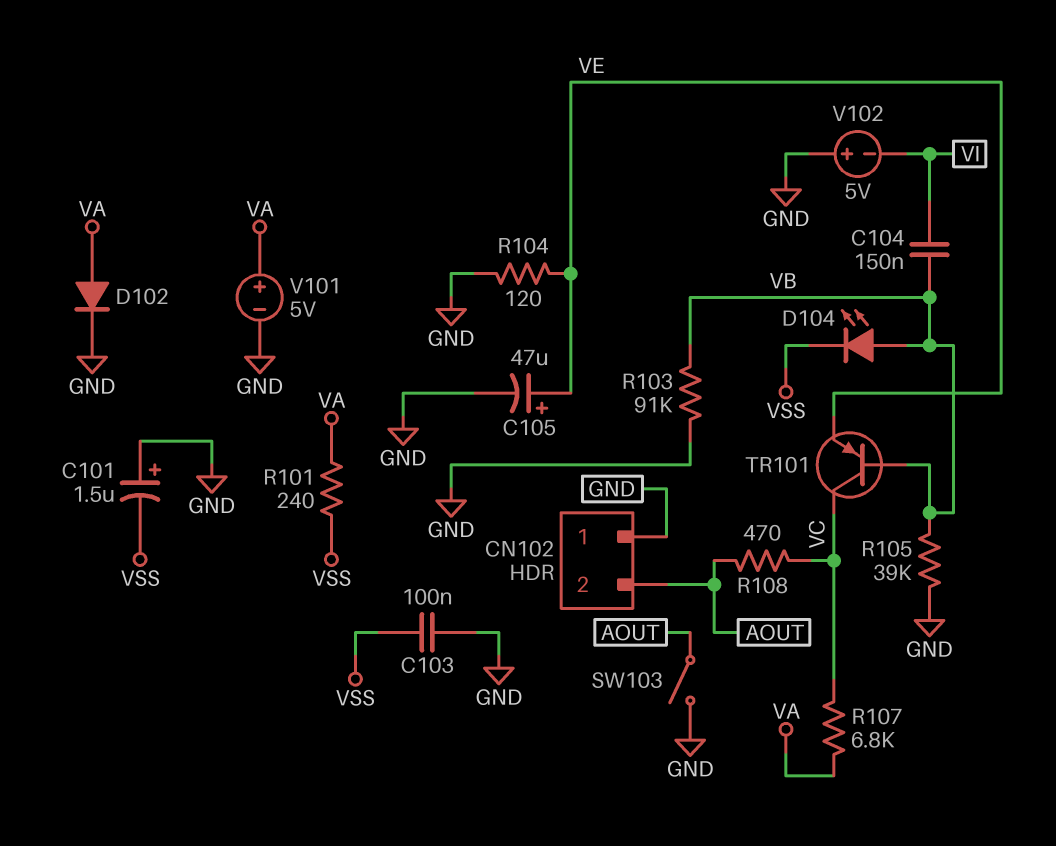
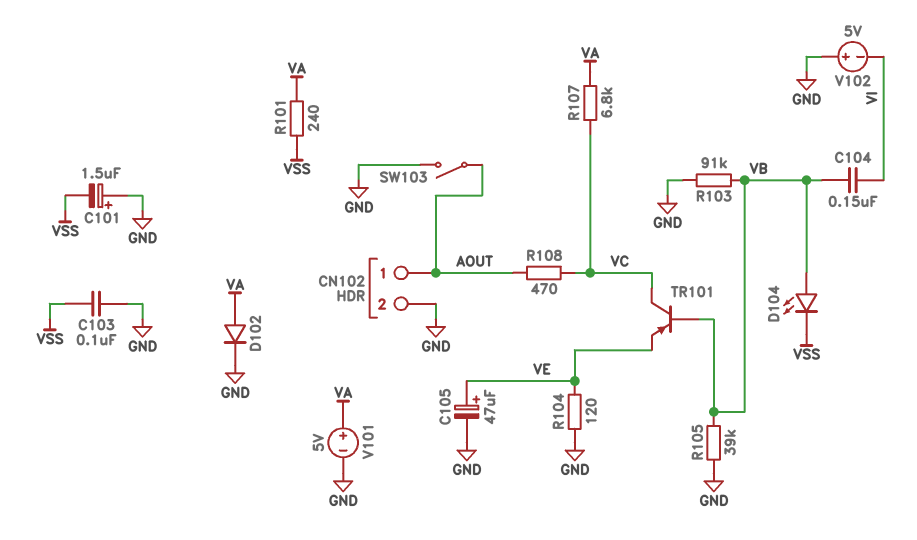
CN102 pin 1: GND -> AOUT
CN102 pin 2: AOUT -> GND

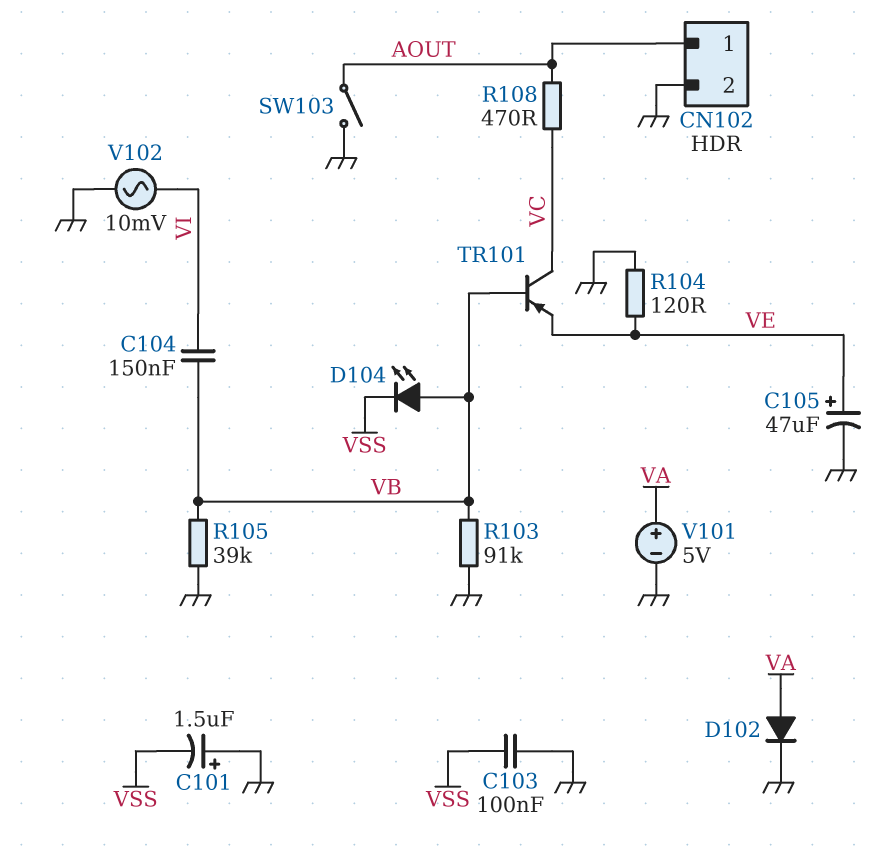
R101: 240 (VA, VSS) -> none
R107: 6.8k (VA, VC) -> none
V102: 5V (plus GND, minus VI) -> AC 10mV (GND, VI)

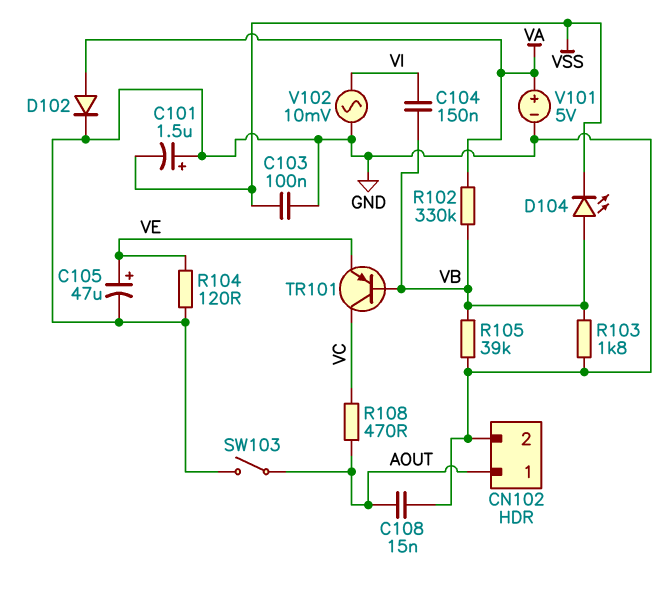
C108: none -> 15nF (AOUT, GND)
R102: none -> 330k (VA, VB)
R103: 91k (GND, VB) -> 1.8k (GND, VB)

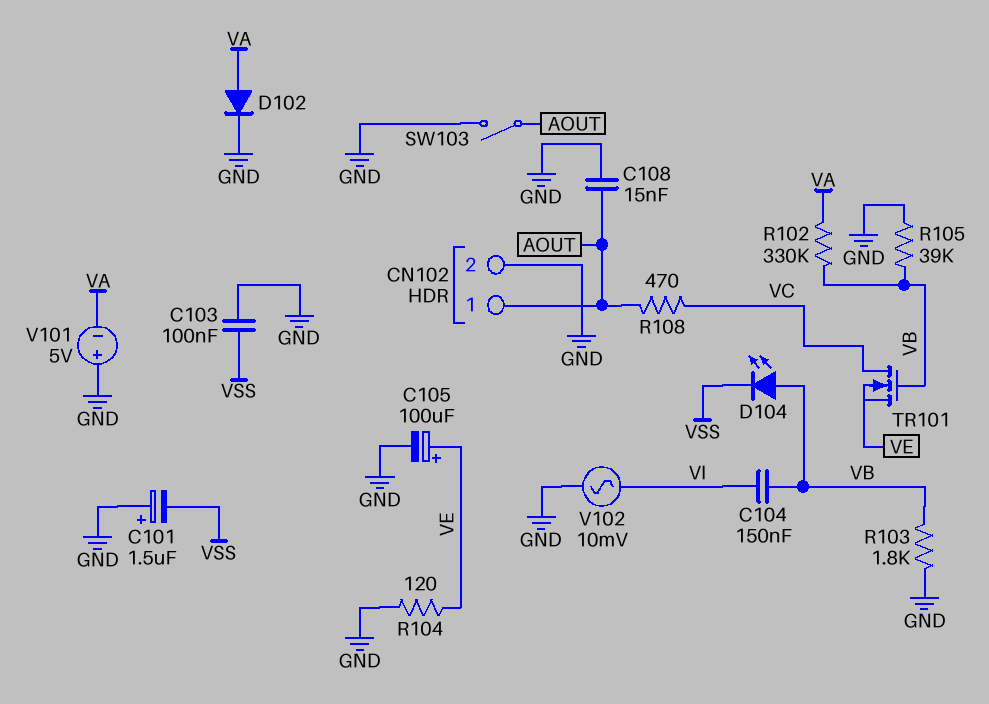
C105: 47uF (plus VE, minus GND) -> 100uF (plus VE, minus GND)
TR101: PNP (B VB, C VC, E VE) -> NMOS (G VB, D VC, S VE)
V101: 5V (plus VA, minus GND) -> 5V (plus GND, minus VA)

